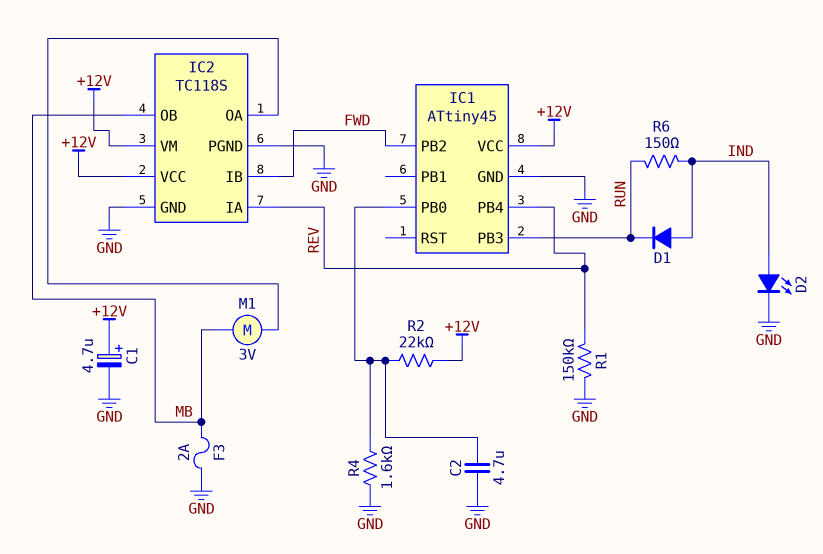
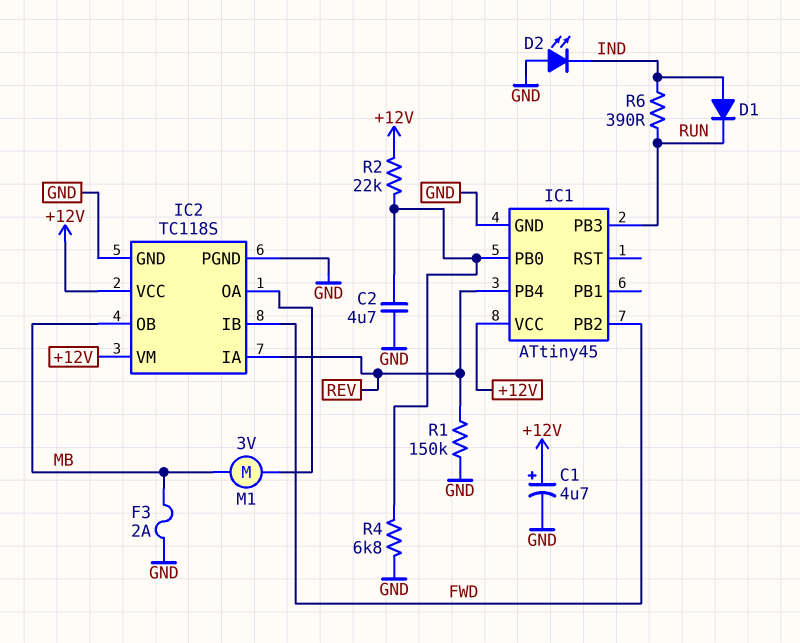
D2: LED (A IND, K GND) -> LED (A GND, K IND)
R4: 1.6k (GND, IC1/PB0) -> 6.8k (GND, IC1/PB0)
R6: 150 (IND, RUN) -> 390 (IND, RUN)

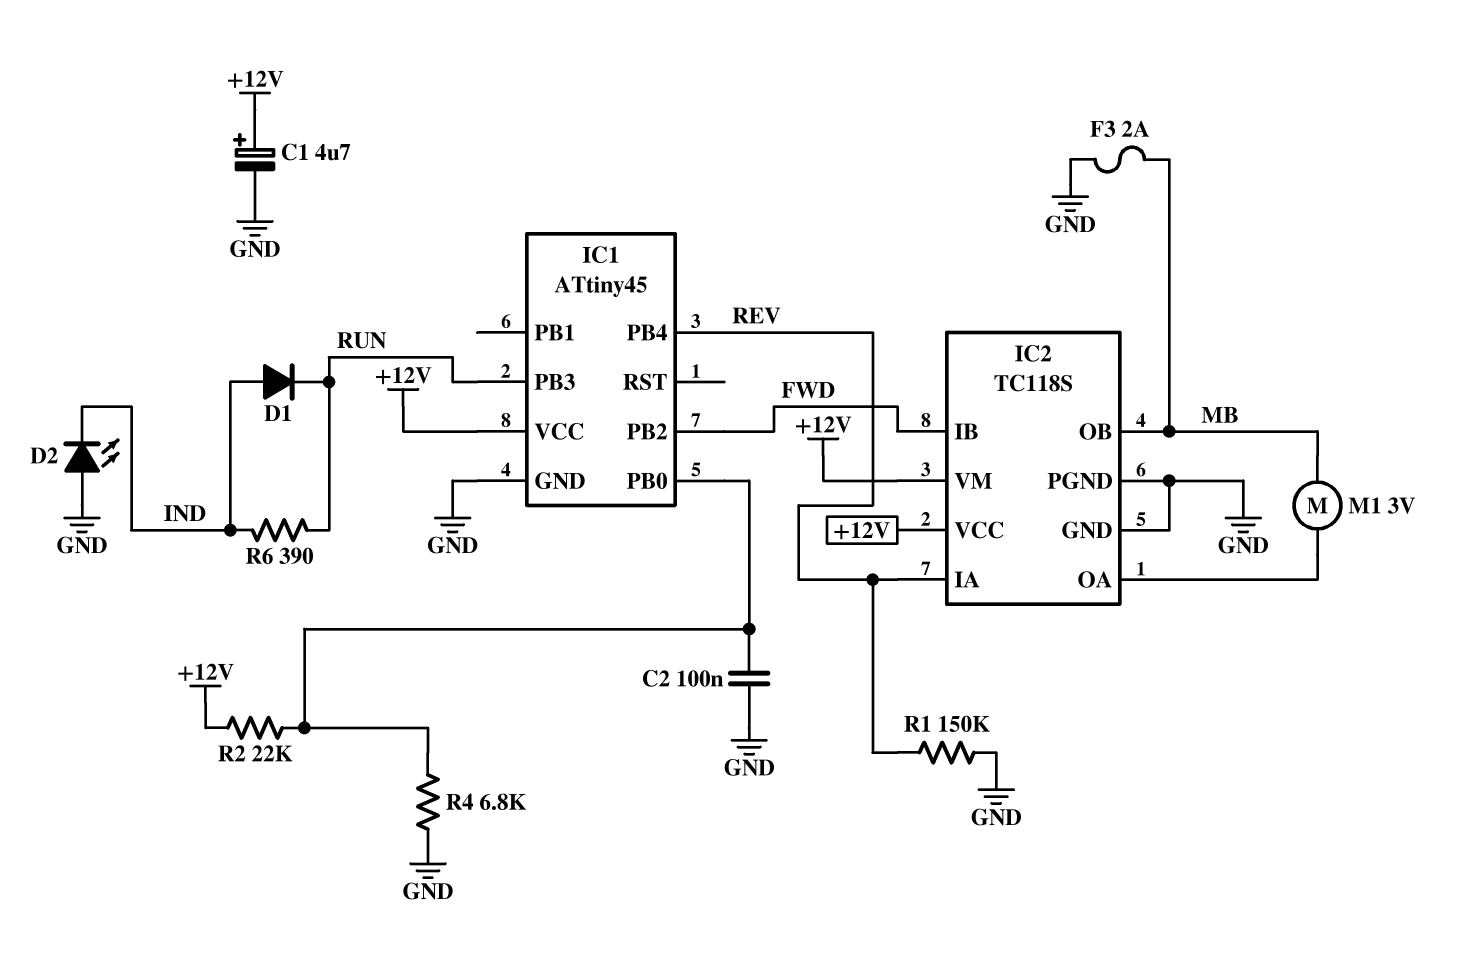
C2: 4.7uF (GND, IC1/PB0) -> 100nF (GND, IC1/PB0)

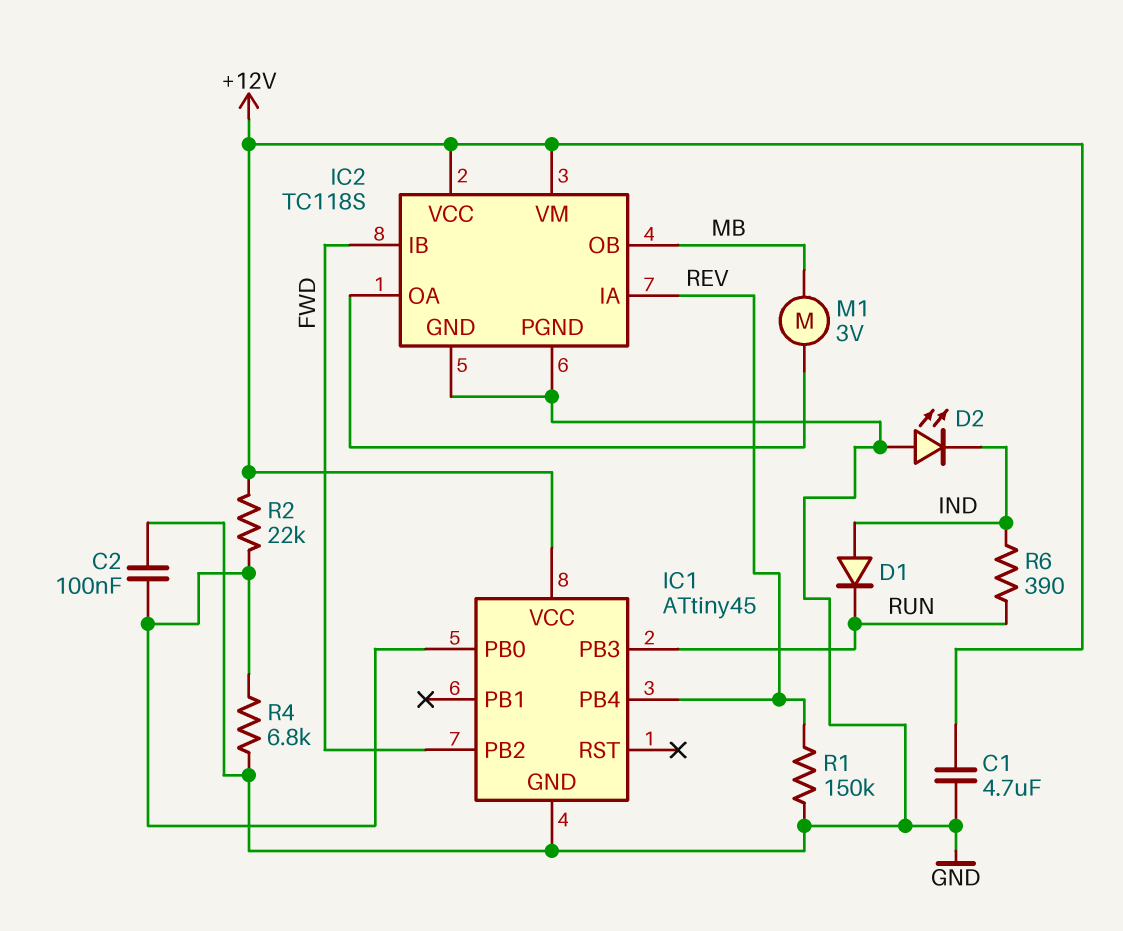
C1: 4.7uF (plus +12V, minus GND) -> 4.7uF (+12V, GND)
F3: 2A (GND, MB) -> none

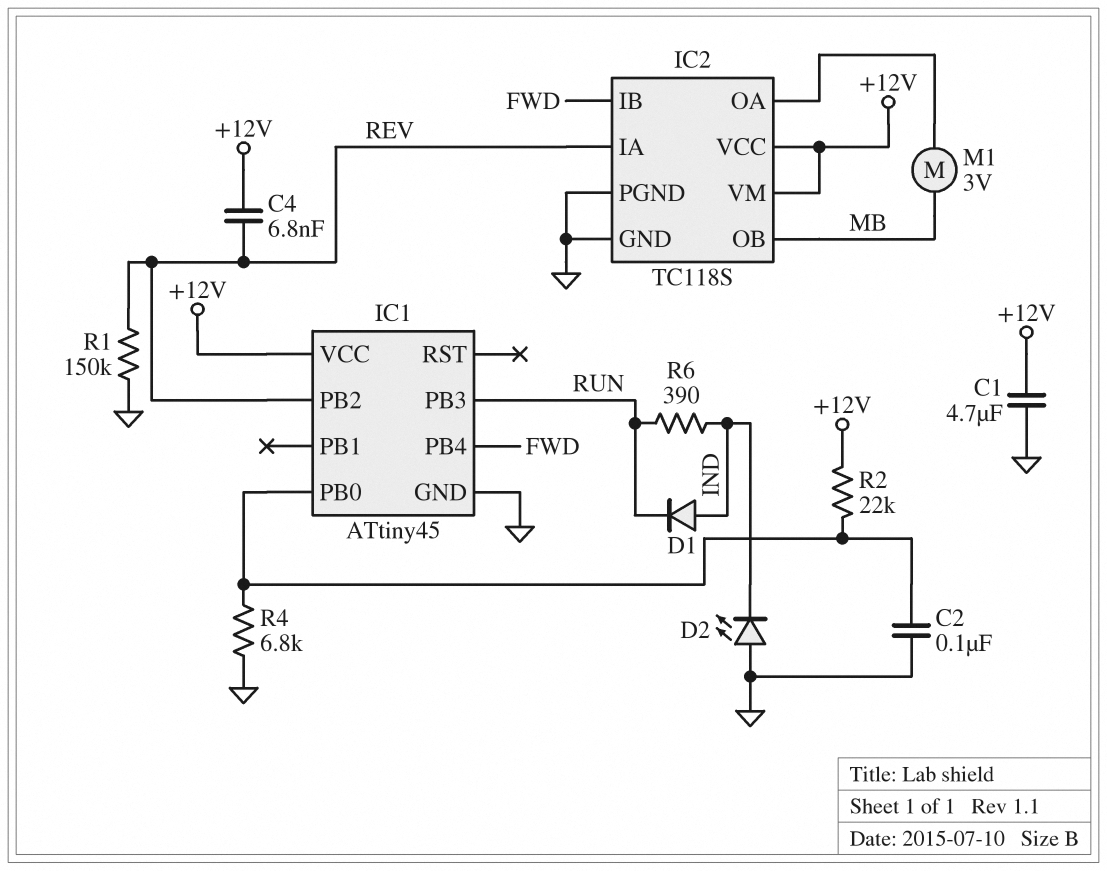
C4: none -> 6.8nF (+12V, REV)
IC1 pin PB2: FWD -> REV
IC1 pin PB4: REV -> FWD

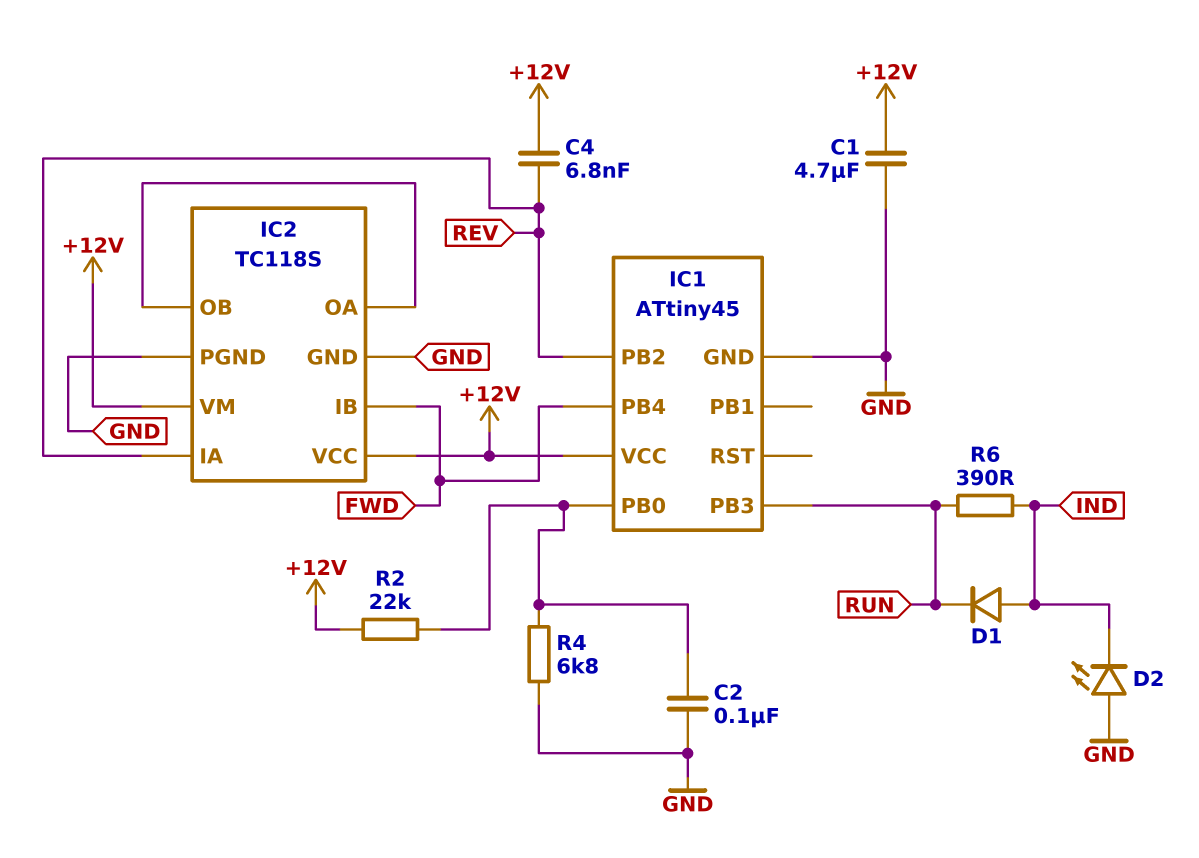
IC2 pin OB: MB -> IC2/OA
M1: motor 3V (IC2/OA, MB) -> none
R1: 150k (GND, REV) -> none

